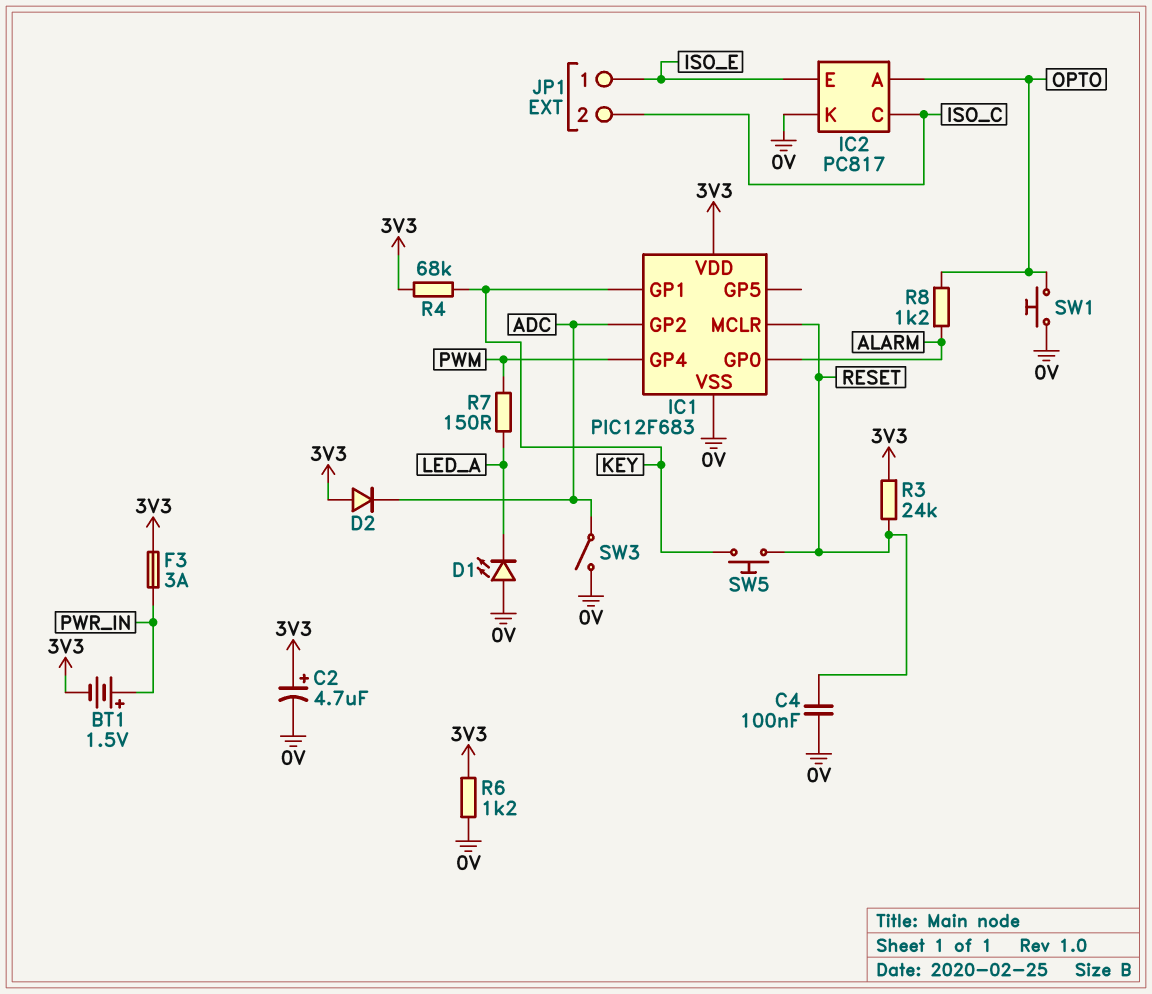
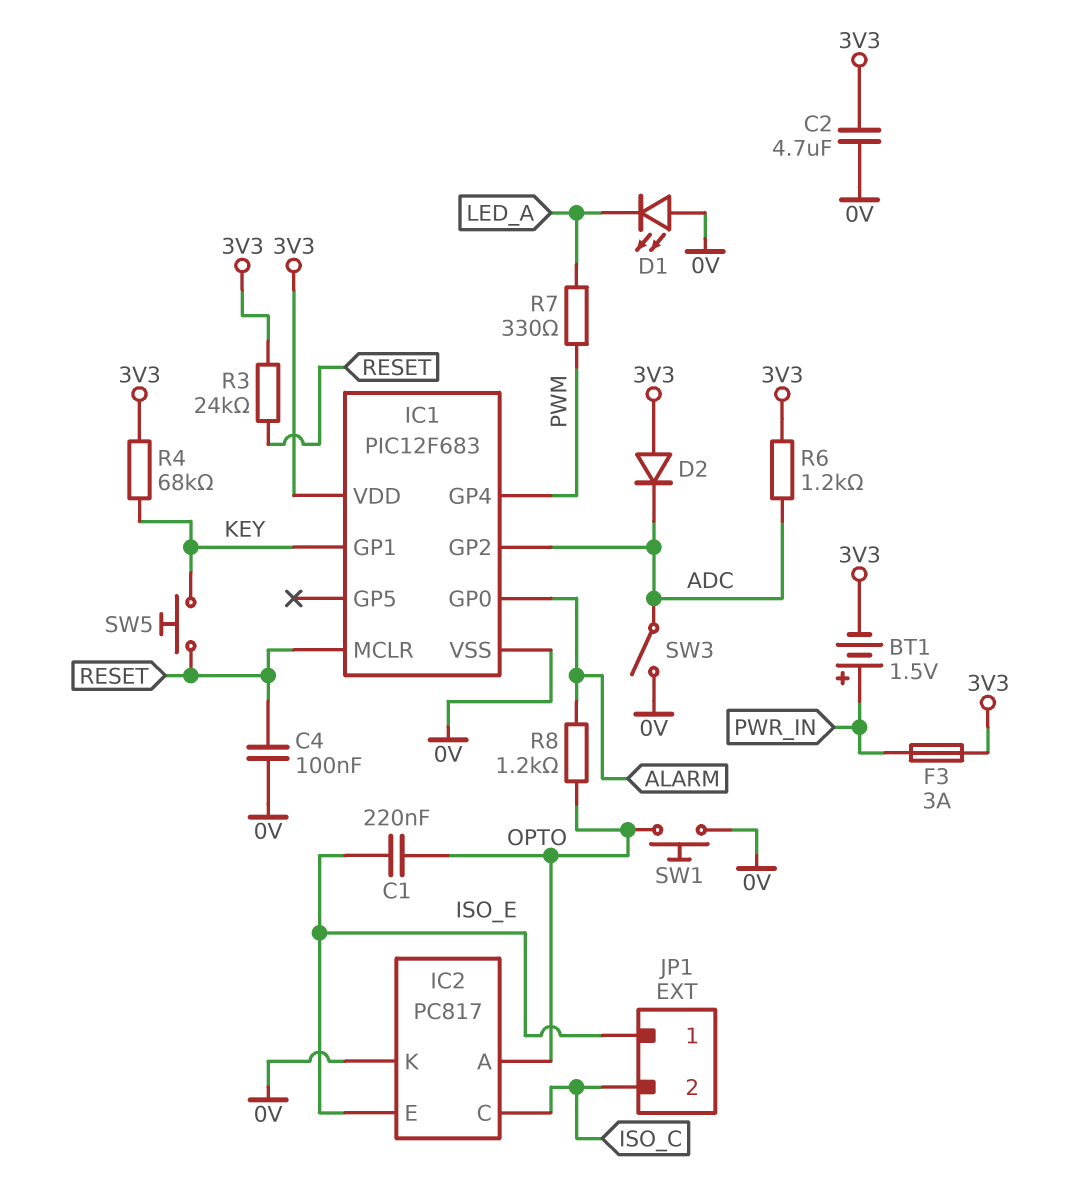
C1: none -> 220nF (ISO_E, OPTO)
C2: 4.7uF (plus 3V3, minus 0V) -> 4.7uF (0V, 3V3)
R6: 1.2k (0V, 3V3) -> 1.2k (3V3, ADC)
R7: 150 (LED_A, PWM) -> 330 (LED_A, PWM)

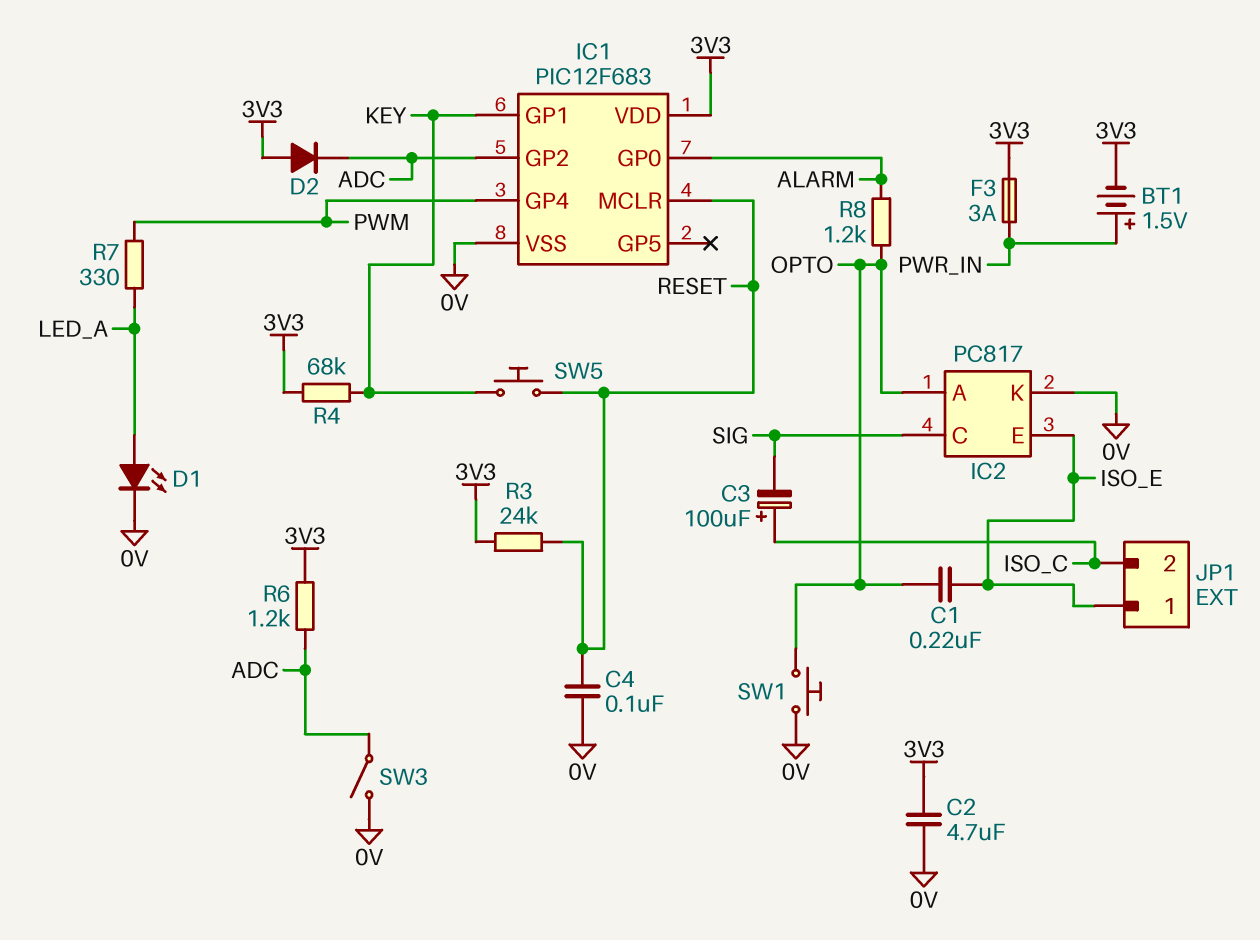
C3: none -> 100uF (plus ISO_C, minus SIG)
D1: LED (A 0V, K LED_A) -> LED (A LED_A, K 0V)
IC2 pin C: ISO_C -> SIG

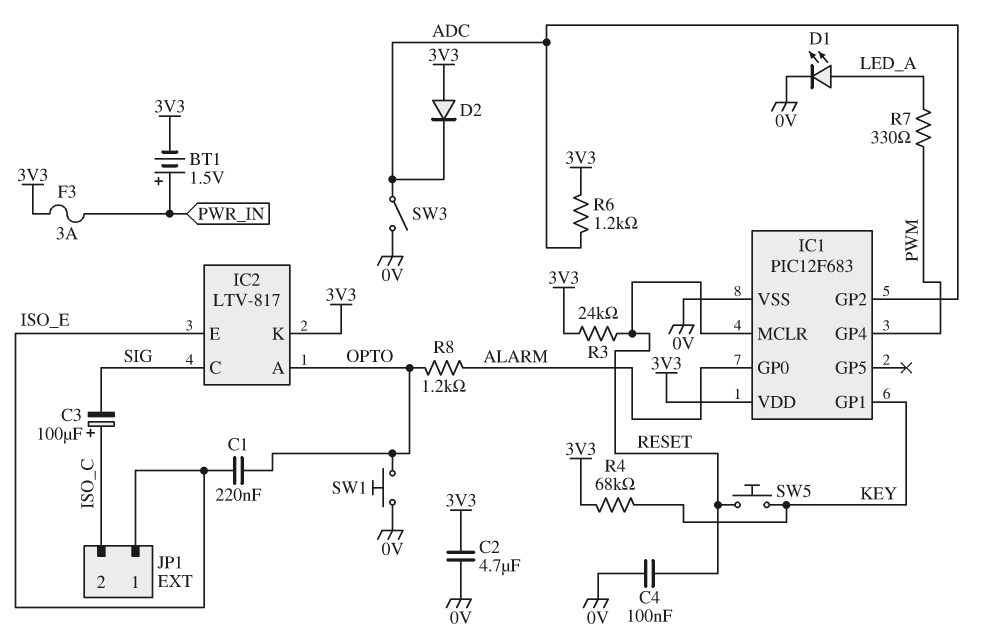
IC2: PC817 -> LTV-817
IC2 pin K: 0V -> 3V3

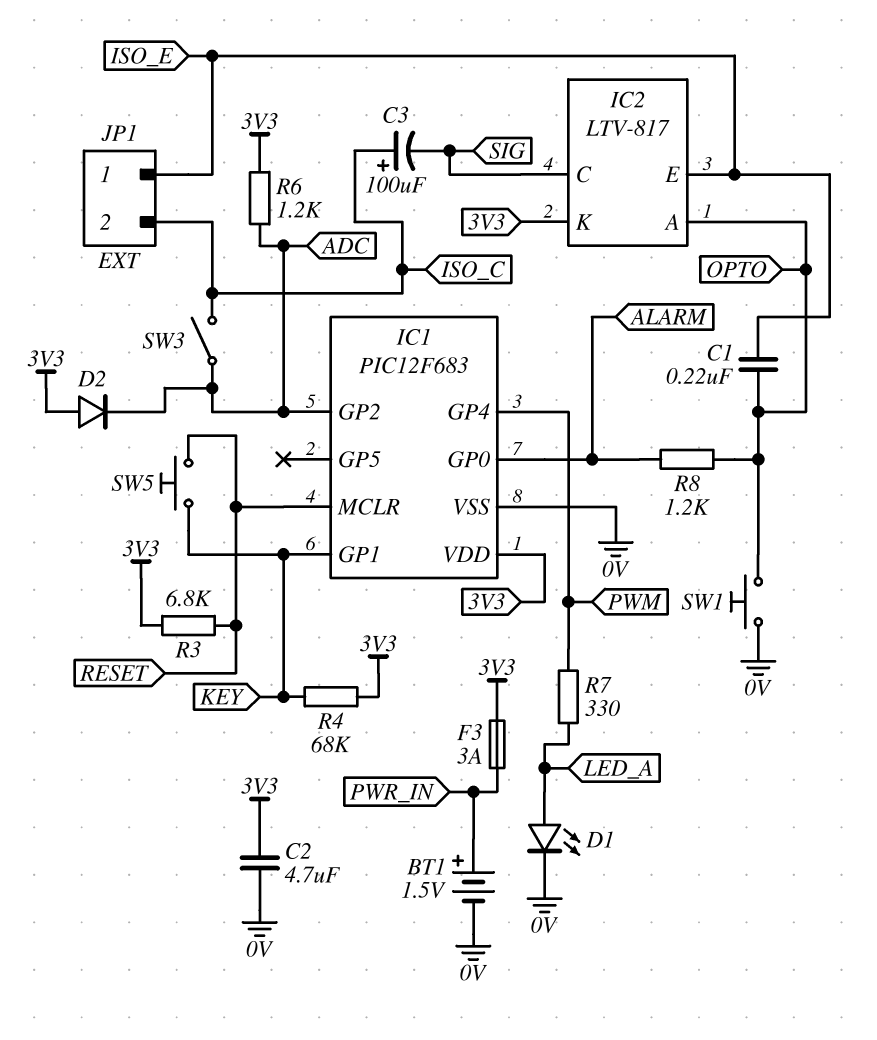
BT1: 1.5V (plus PWR_IN, minus 3V3) -> 1.5V (plus PWR_IN, minus 0V)
C4: 100nF (0V, RESET) -> none
R3: 24k (3V3, RESET) -> 6.8k (3V3, RESET)
SW3: switch (0V, ADC) -> switch (ADC, ISO_C)

